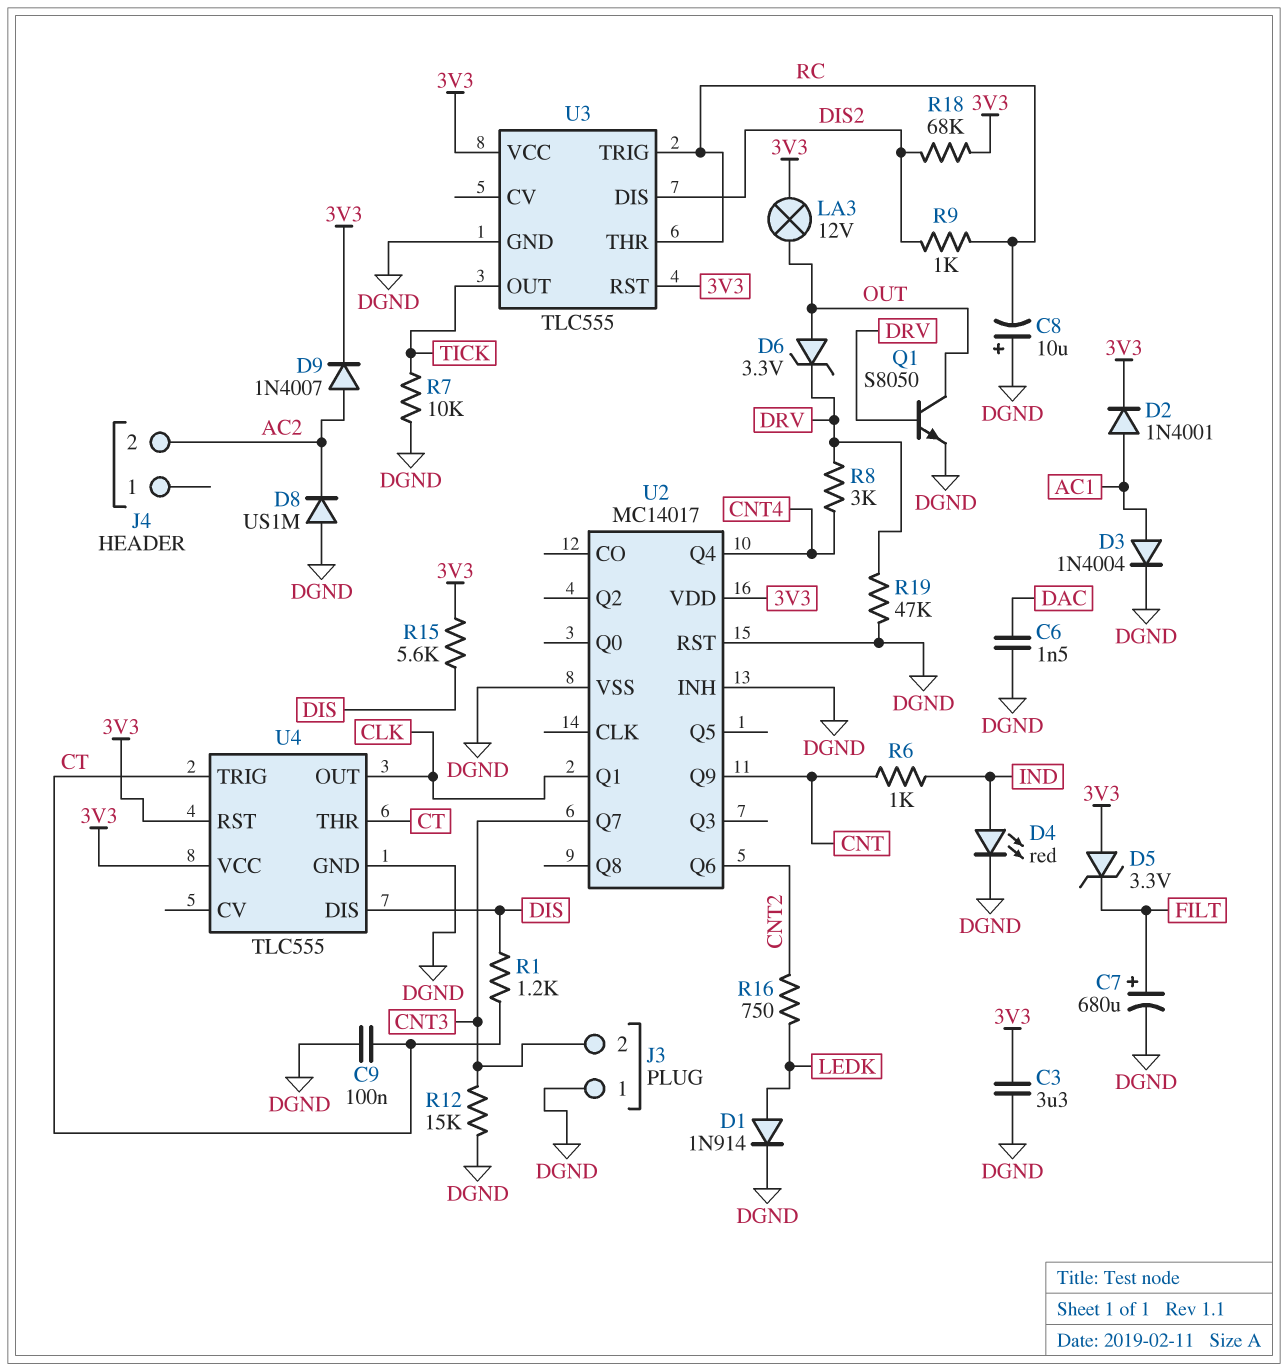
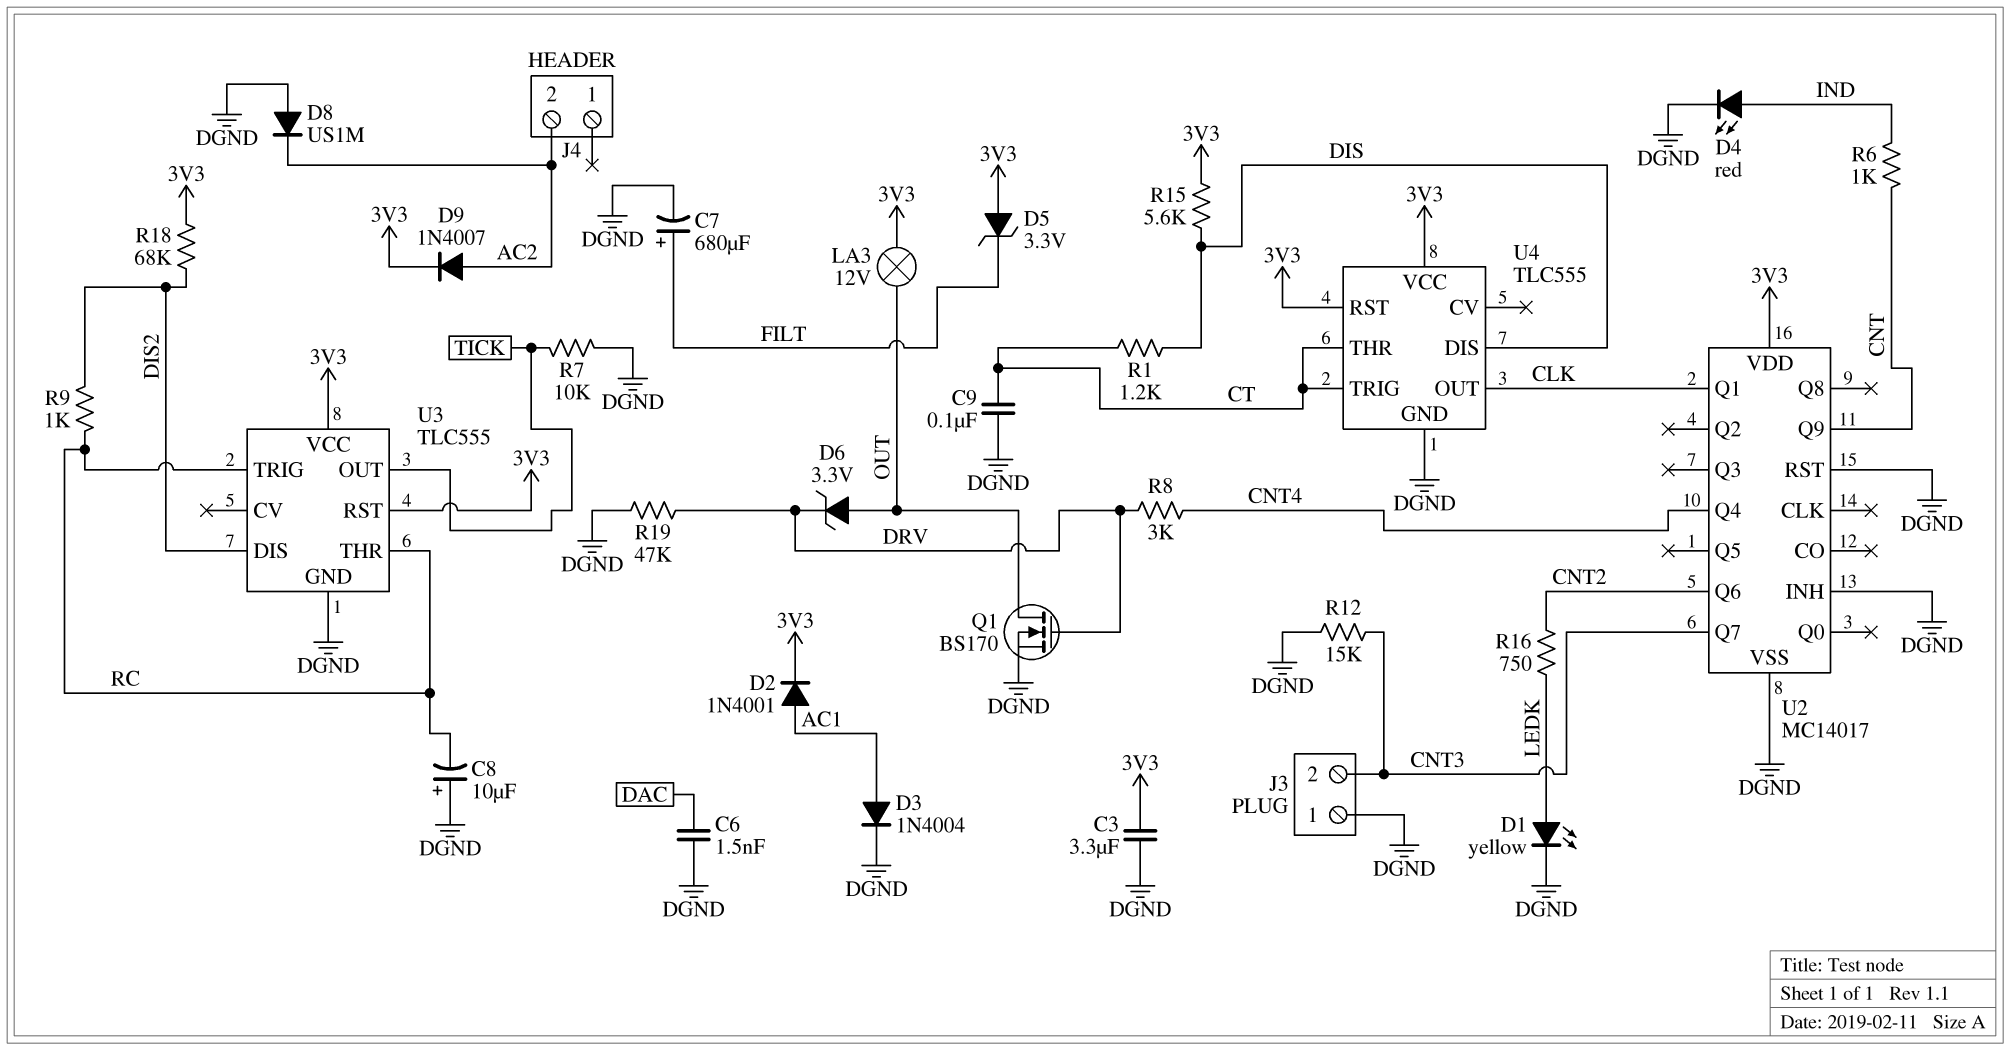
D1: diode 1N914 (A LEDK, K DGND) -> LED yellow (A LEDK, K DGND)
Q1: NPN S8050 (B DRV, C OUT, E DGND) -> NMOS BS170 (G DRV, D OUT, S DGND)

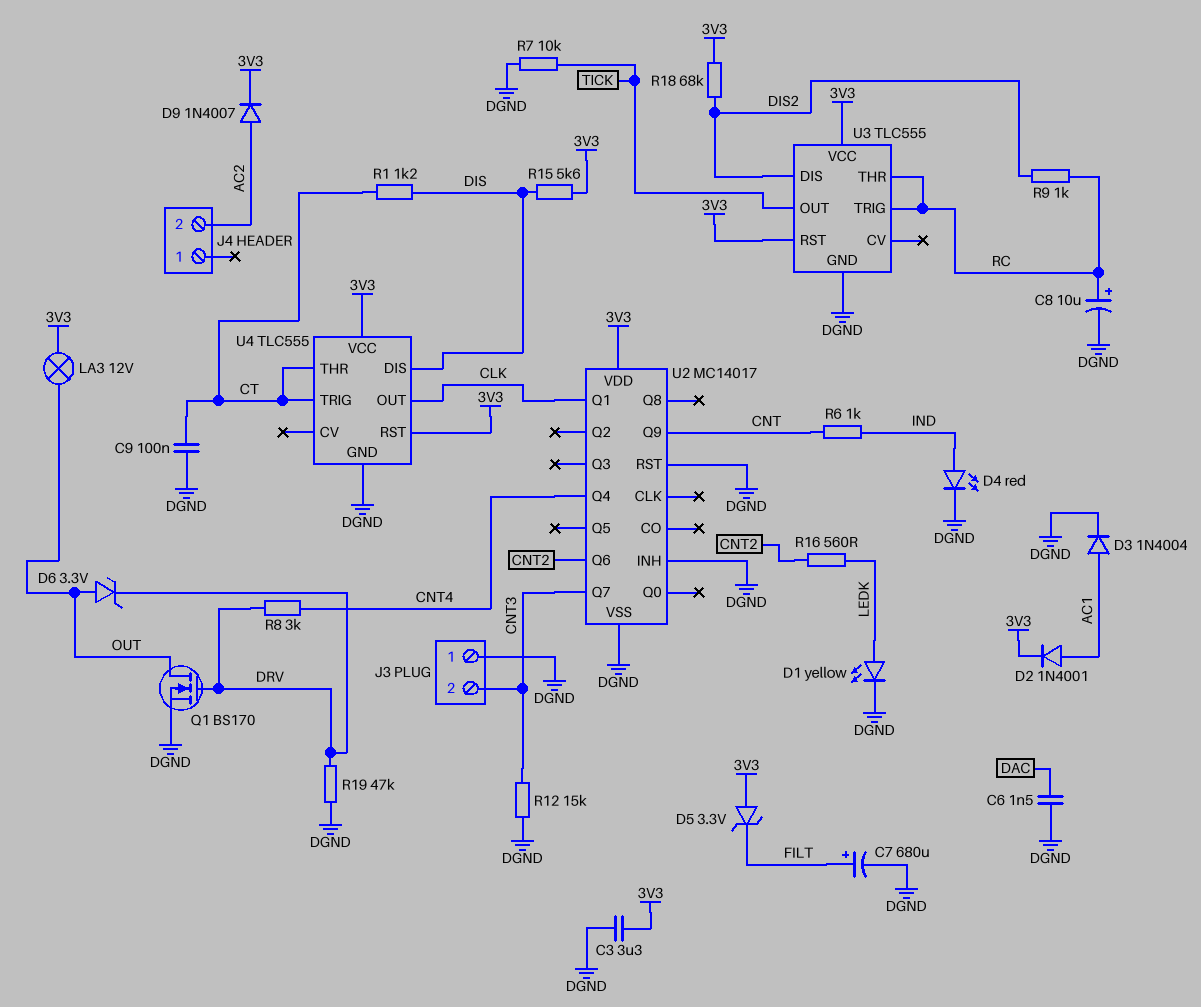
C8: 10uF (plus DGND, minus RC) -> 10uF (plus RC, minus DGND)
D8: diode US1M (A DGND, K AC2) -> none
R16: 750 (CNT2, LEDK) -> 560 (CNT2, LEDK)

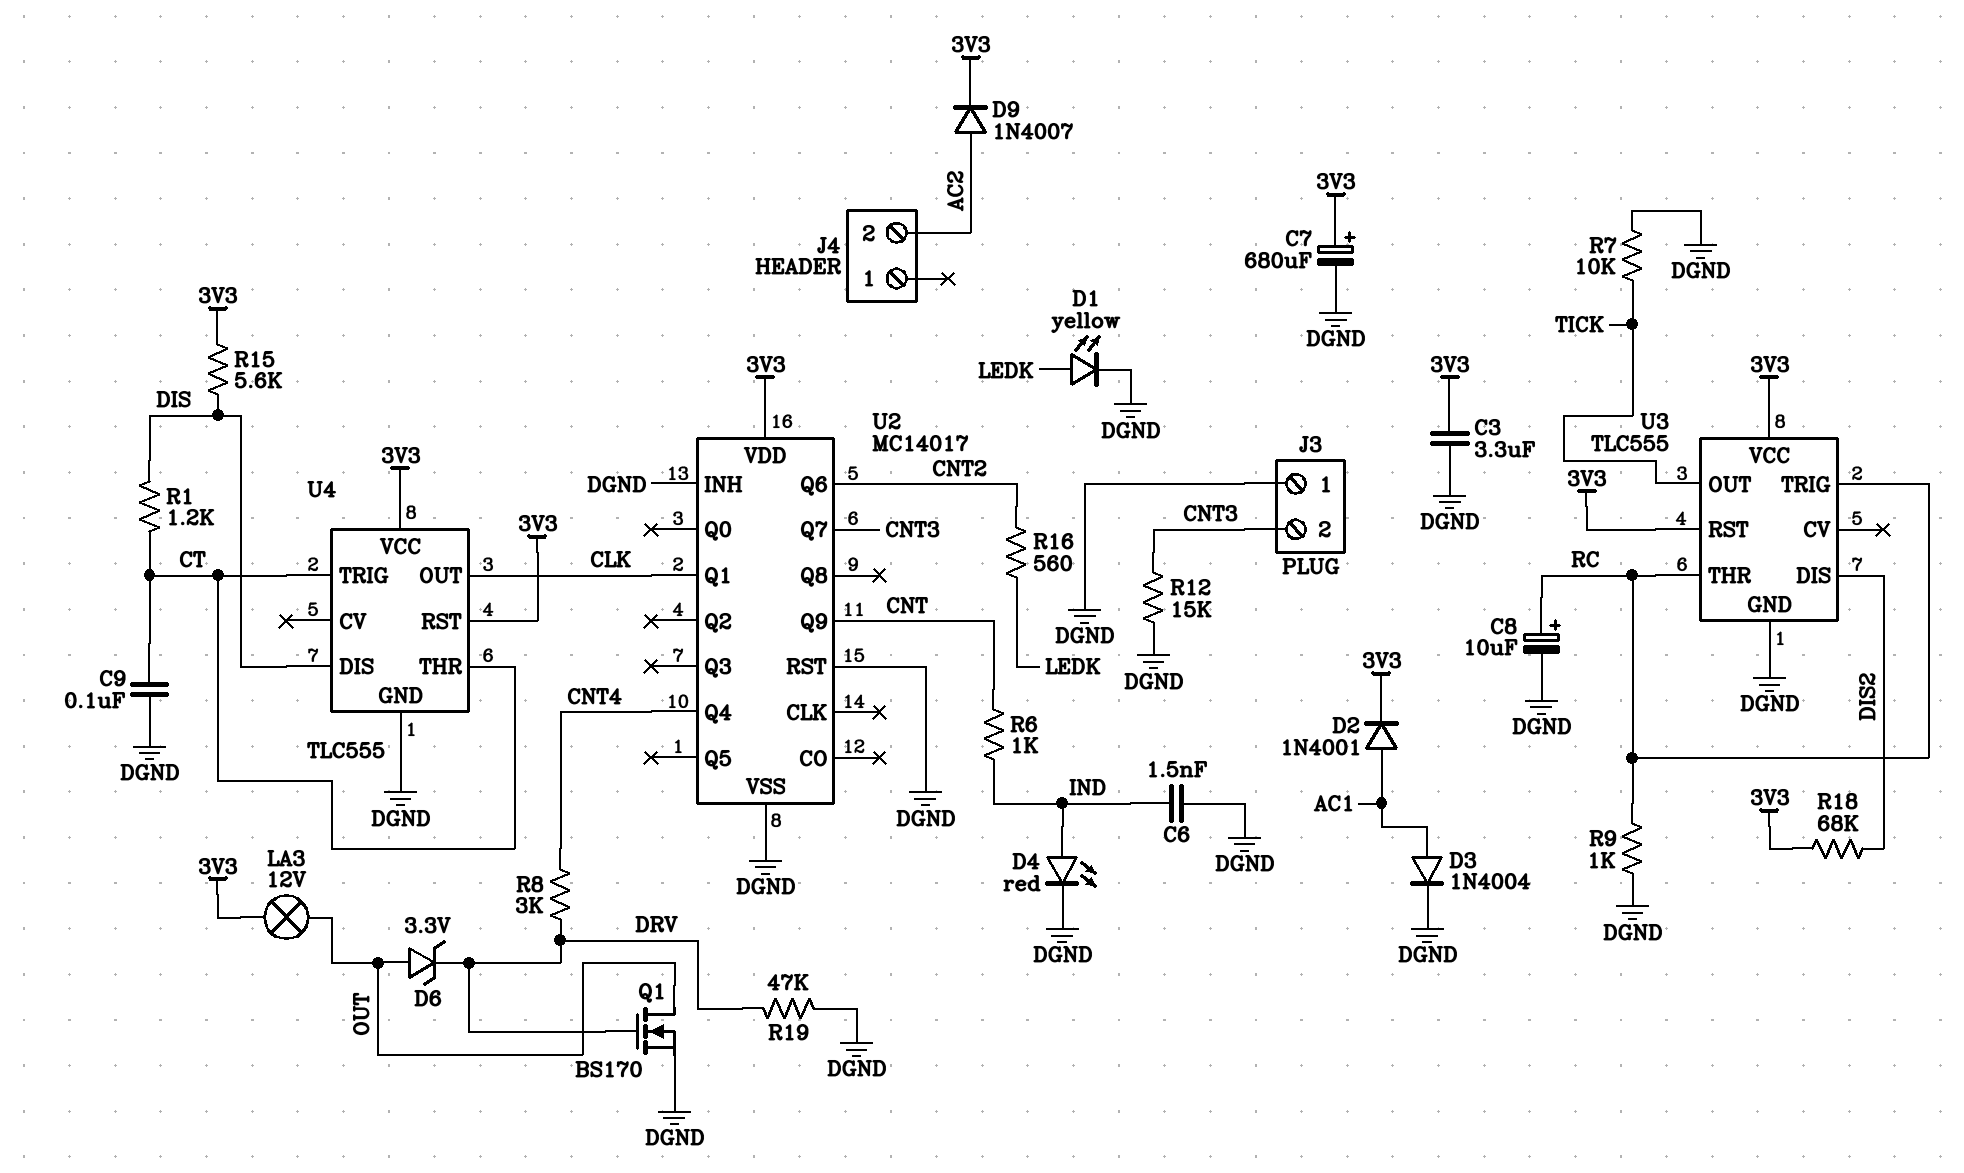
C6: 1.5nF (DAC, DGND) -> 1.5nF (DGND, IND)
C7: 680uF (plus FILT, minus DGND) -> 680uF (plus 3V3, minus DGND)
D5: zener 3.3V (A 3V3, K FILT) -> none
R9: 1k (DIS2, RC) -> 1k (DGND, RC)

